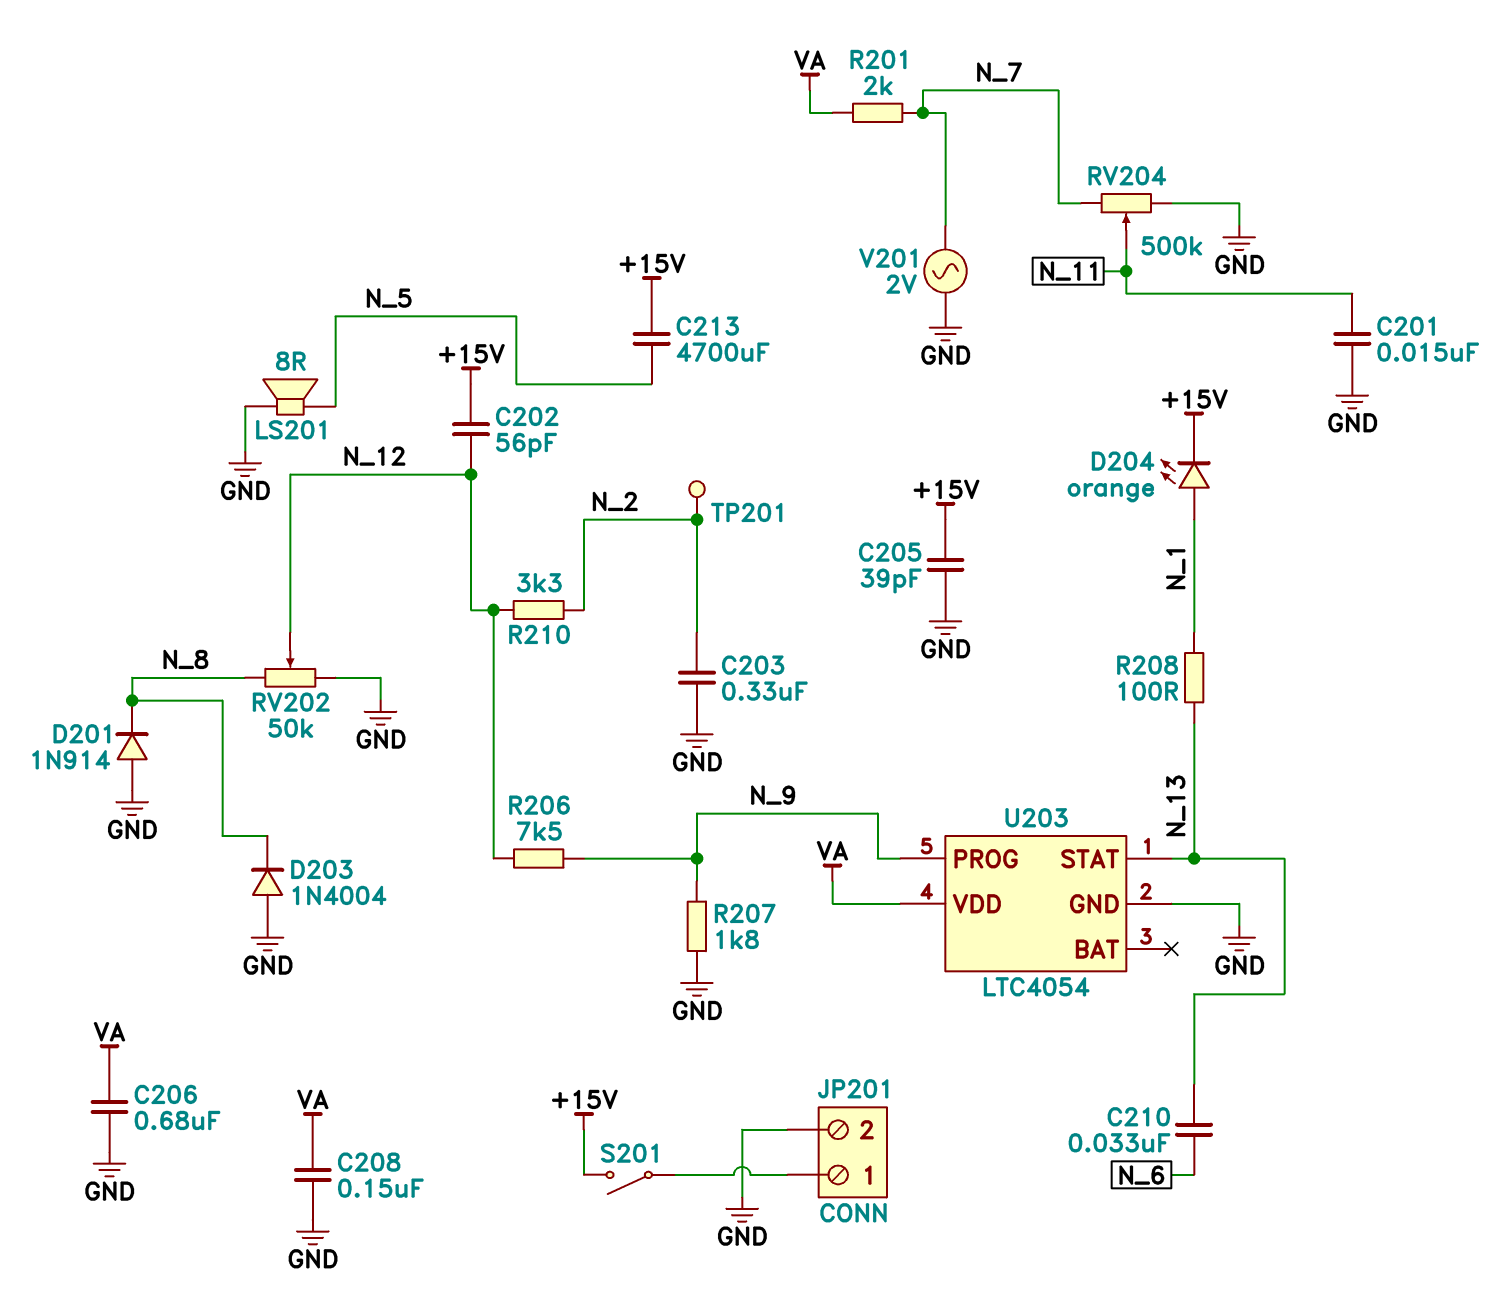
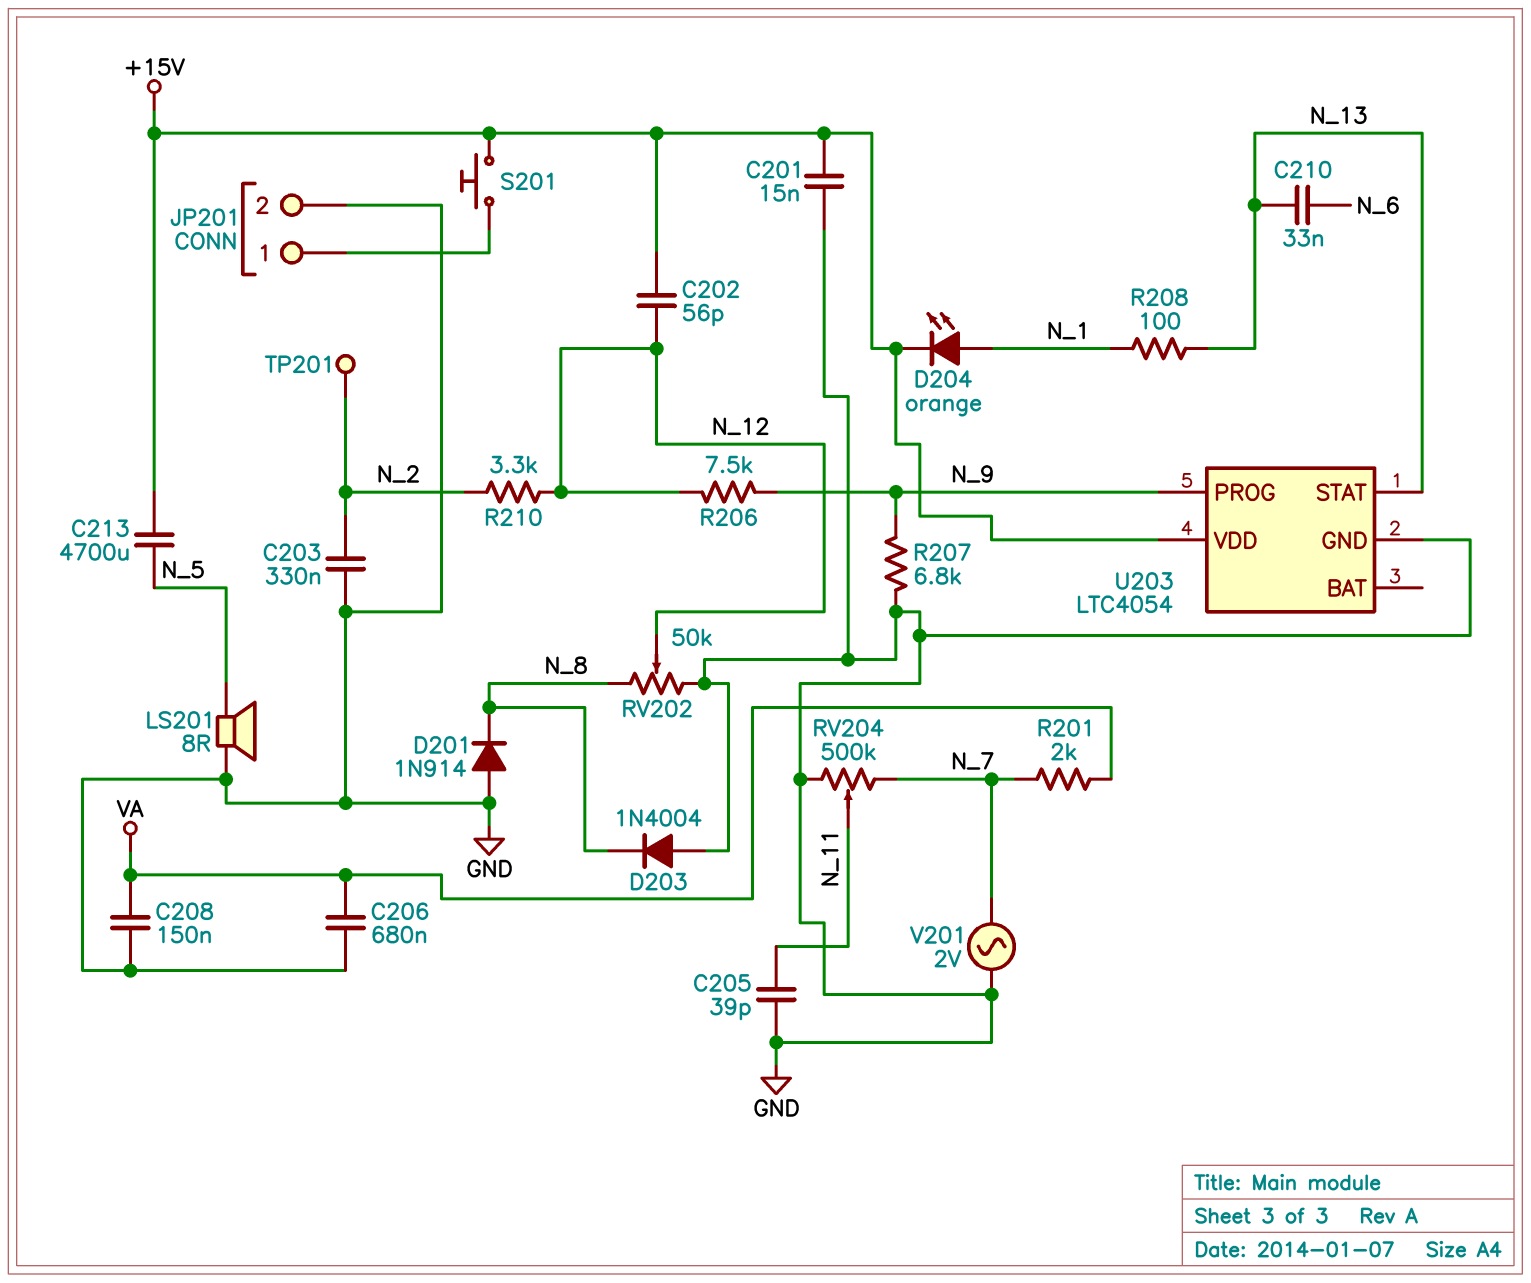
C201: 15nF (GND, N_11) -> 15nF (+15V, GND)
C205: 39pF (+15V, GND) -> 39pF (GND, N_11)
R207: 1.8k (GND, N_9) -> 6.8k (GND, N_9)
S201: switch (+15V, JP201/1) -> button (+15V, JP201/1)
U203 pin VDD: VA -> +15V

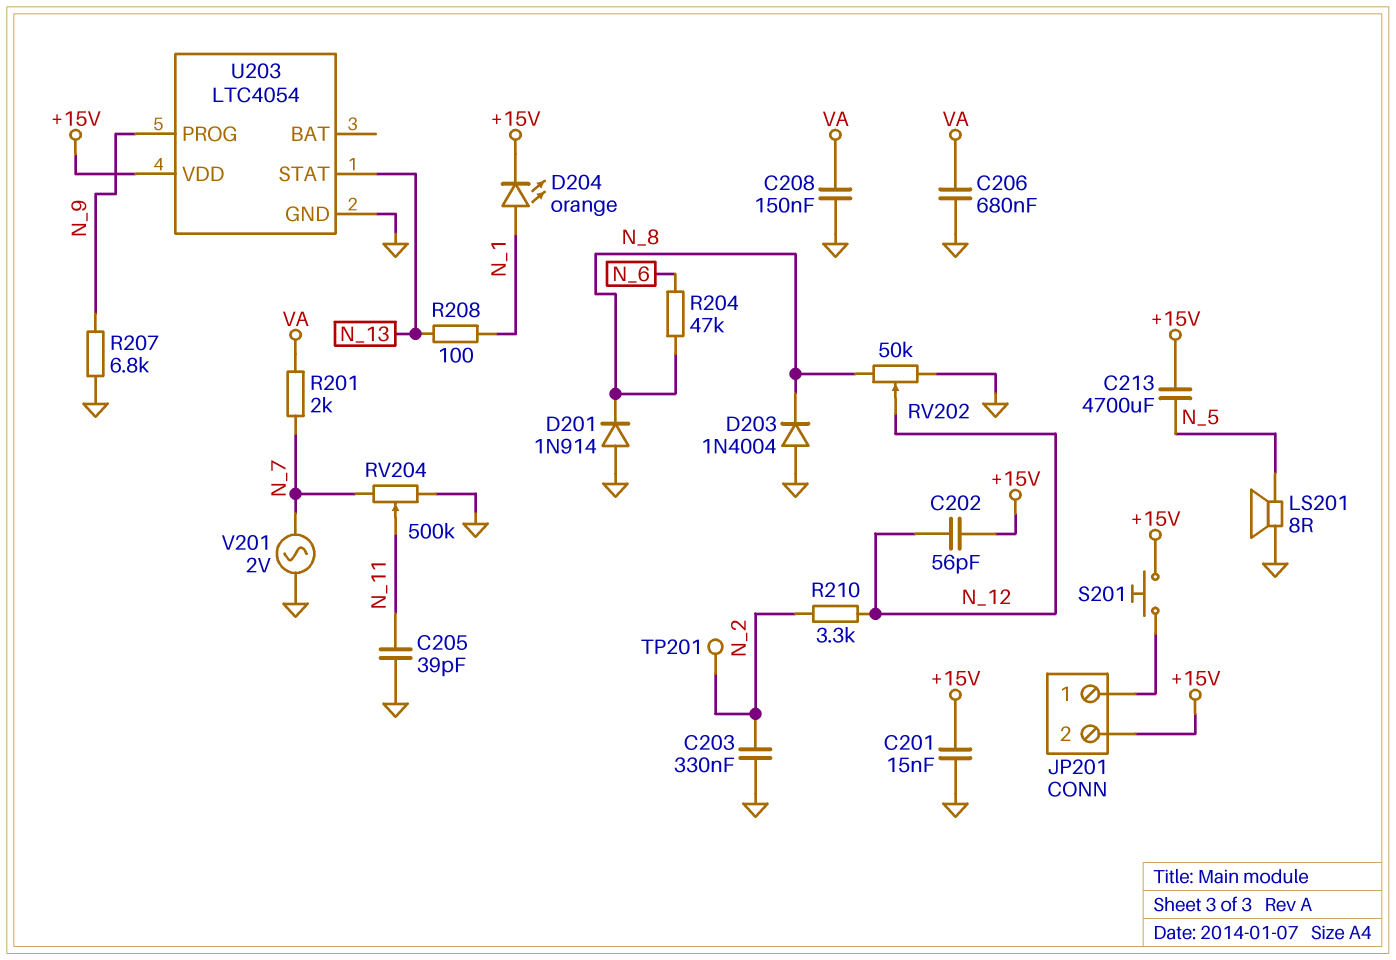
C210: 33nF (N_6, N_13) -> none
JP201 pin 2: GND -> +15V
R204: none -> 47k (N_6, N_8)
R206: 7.5k (N_9, N_12) -> none

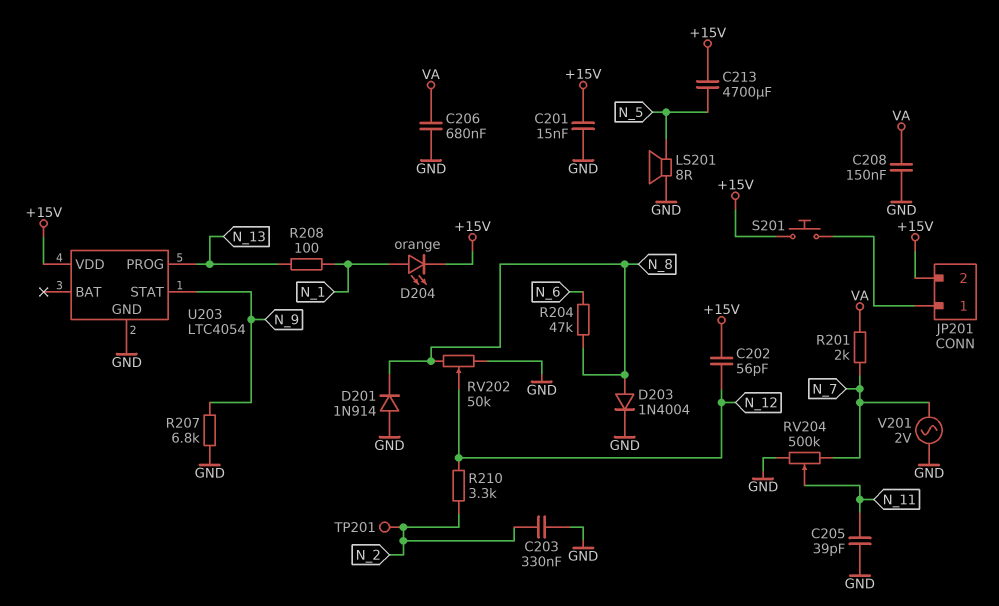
D203: diode 1N4004 (A GND, K N_8) -> diode 1N4004 (A N_8, K GND)
U203 pin PROG: N_9 -> N_13
U203 pin STAT: N_13 -> N_9

